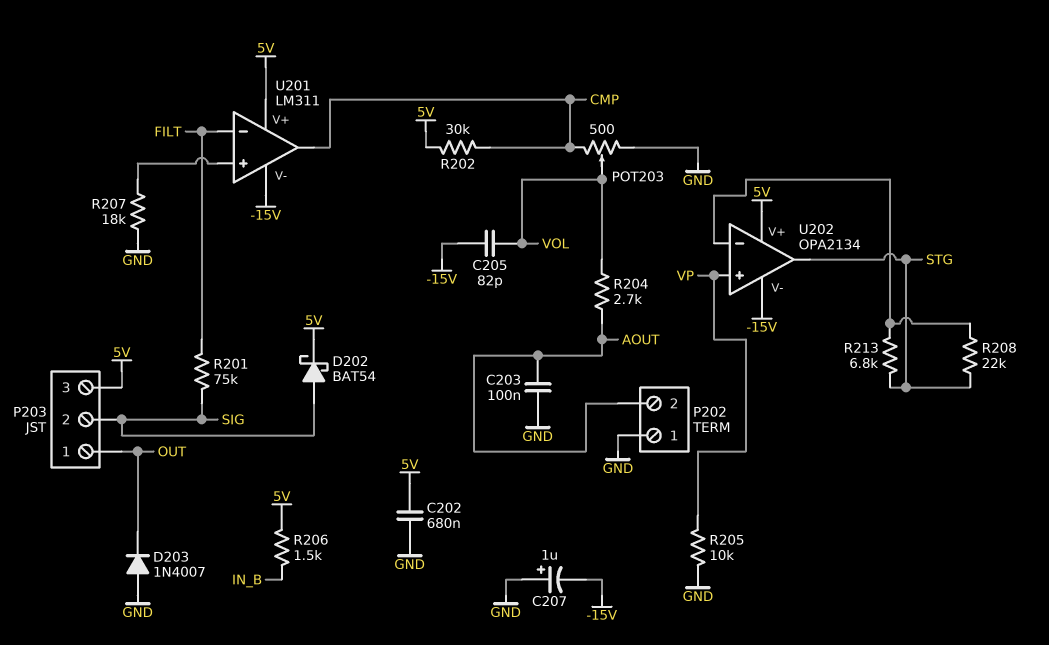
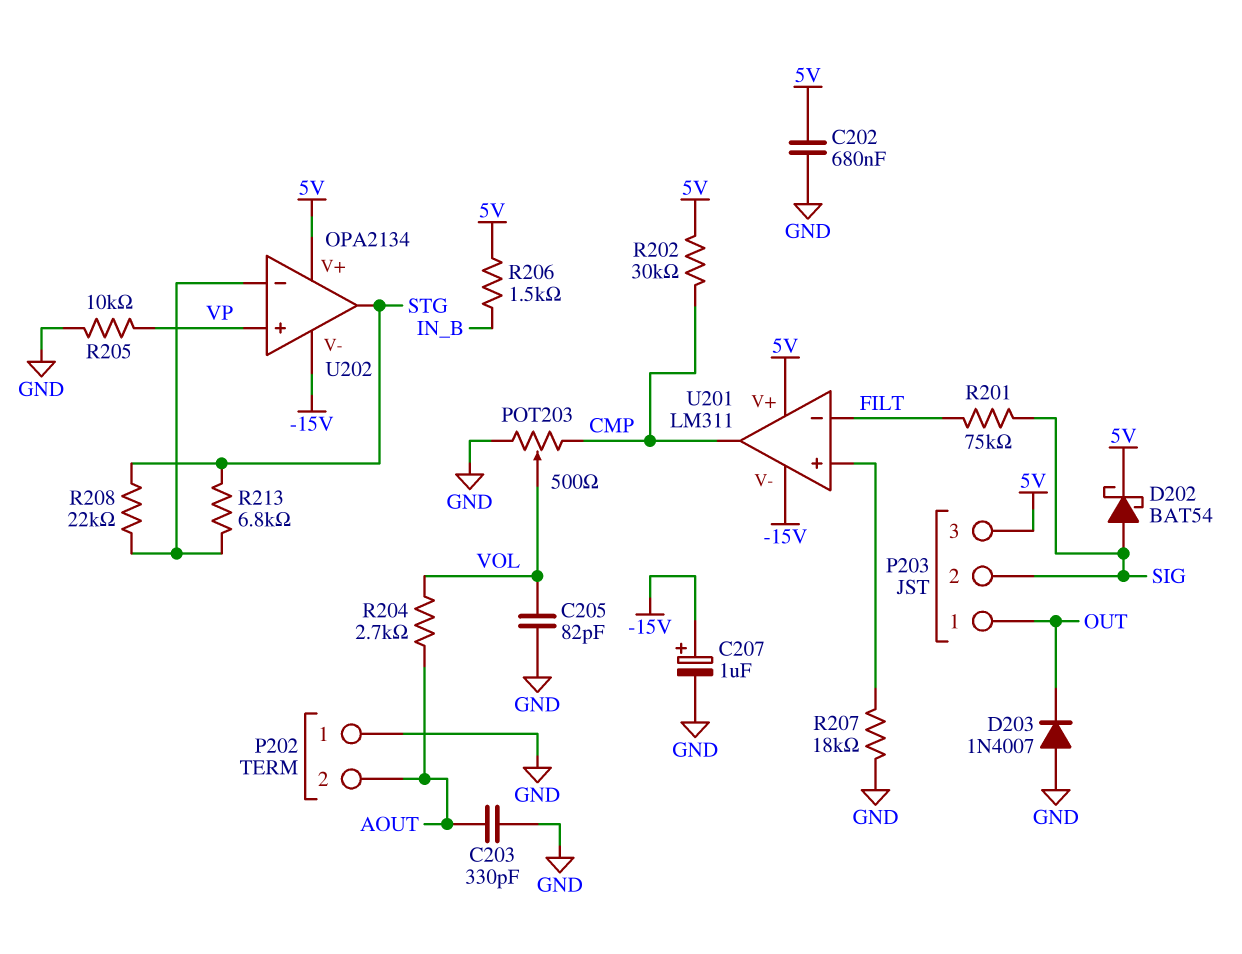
C203: 100nF (AOUT, GND) -> 330pF (AOUT, GND)
C205: 82pF (-15V, VOL) -> 82pF (GND, VOL)
C207: 1uF (plus GND, minus -15V) -> 1uF (plus -15V, minus GND)

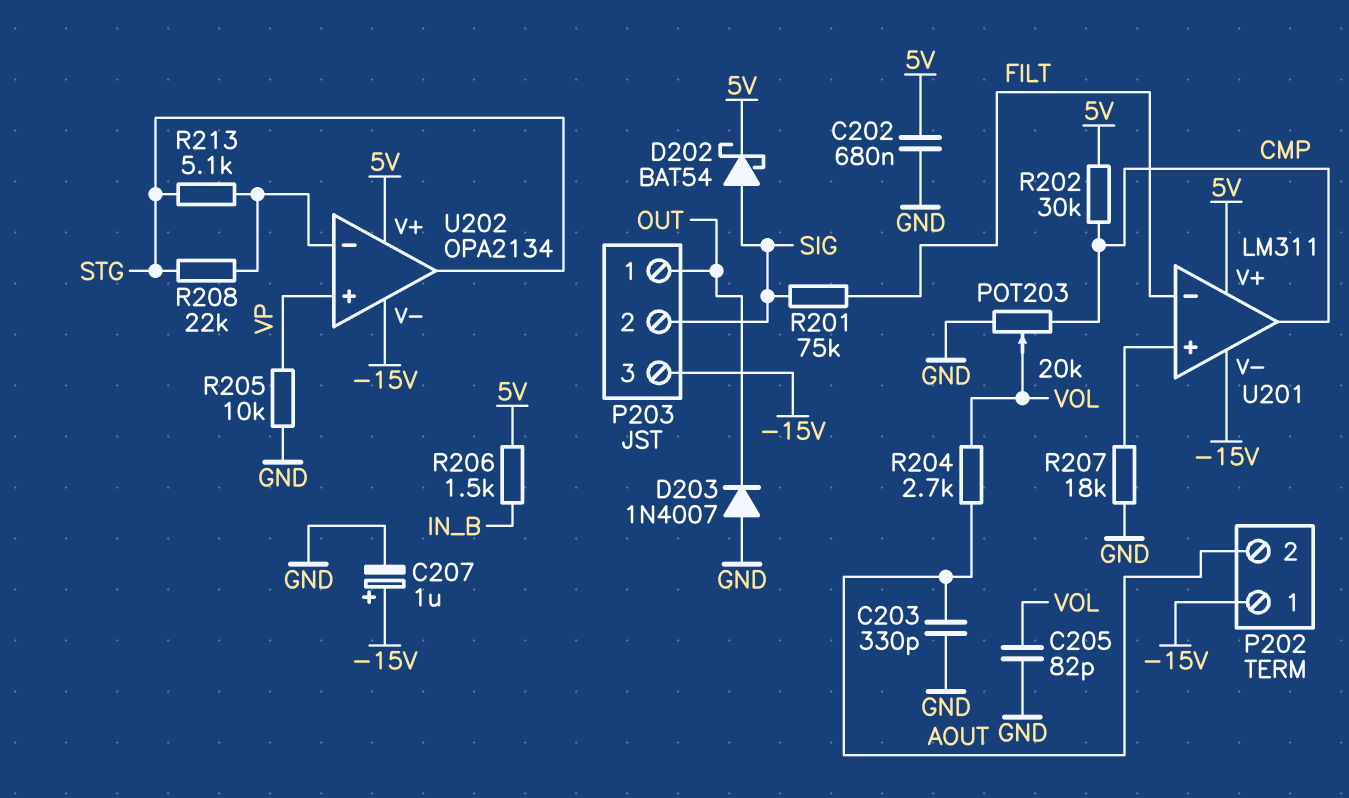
P202 pin 1: GND -> -15V
P203 pin 3: 5V -> -15V
POT203: 500 (CMP, GND, wiper VOL) -> 20k (CMP, GND, wiper VOL)
R213: 6.8k (STG, U202/in-) -> 5.1k (STG, U202/in-)

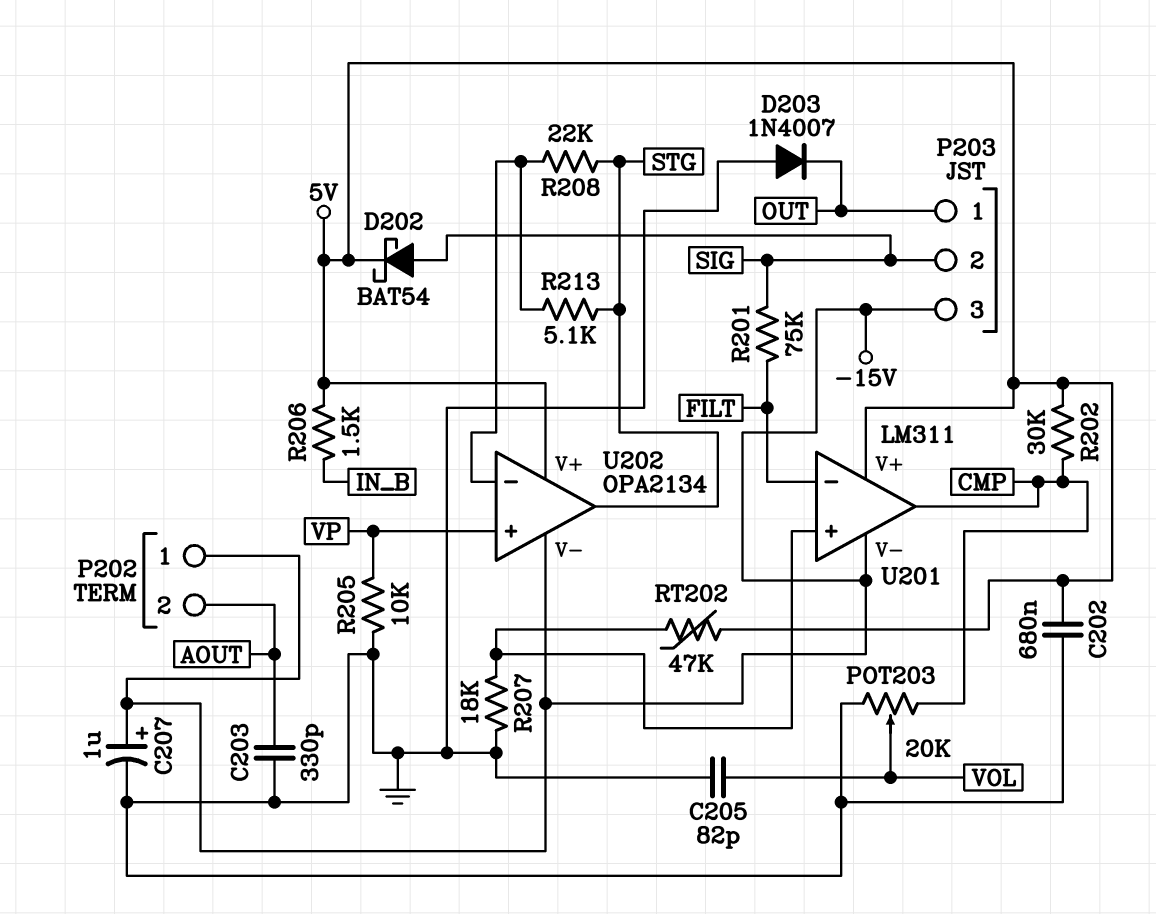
R204: 2.7k (AOUT, VOL) -> none
RT202: none -> 47k (5V, U201/in+)

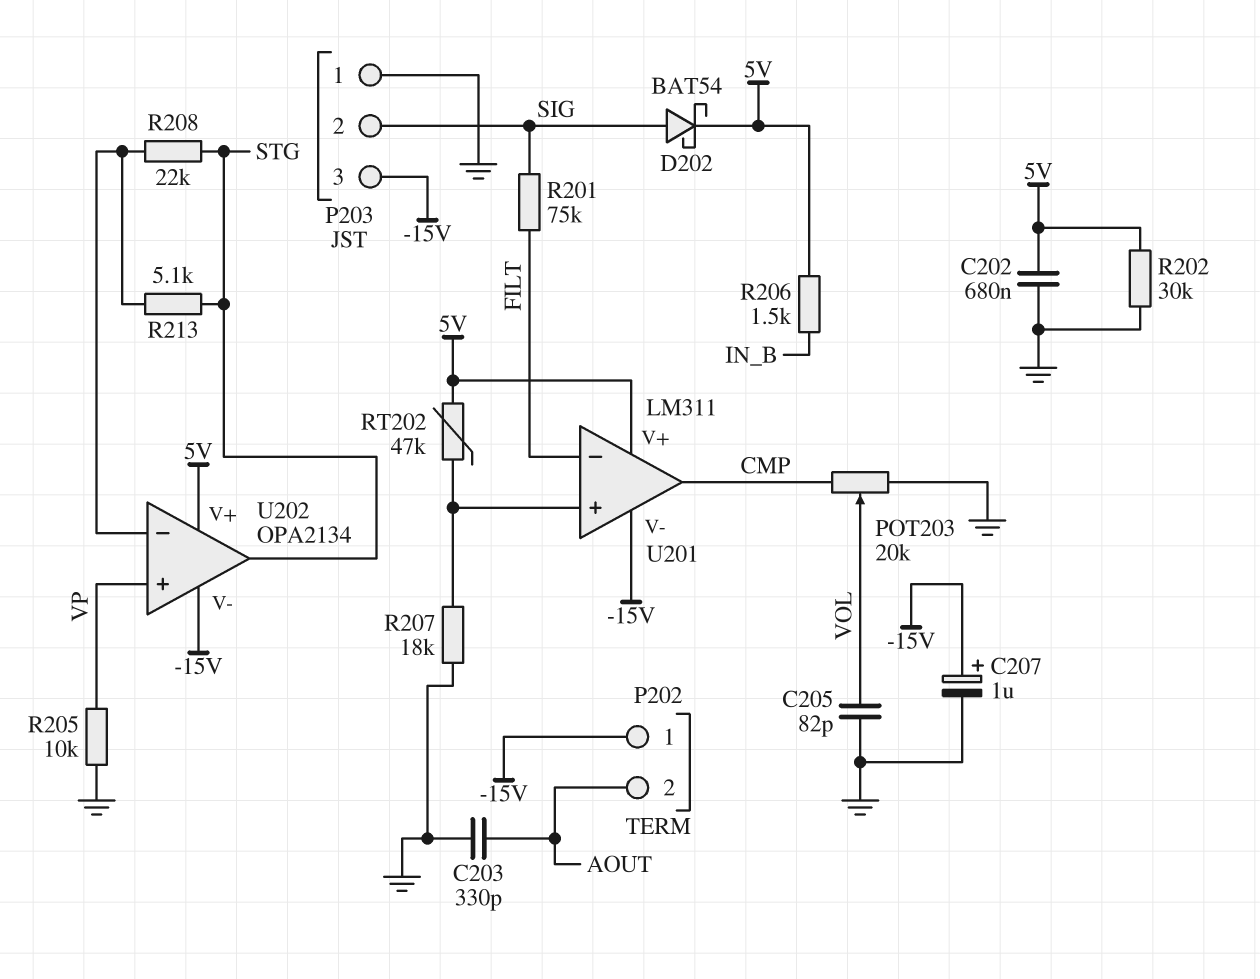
D203: diode 1N4007 (A GND, K OUT) -> none
P203 pin 1: OUT -> GND
R202: 30k (5V, CMP) -> 30k (5V, GND)

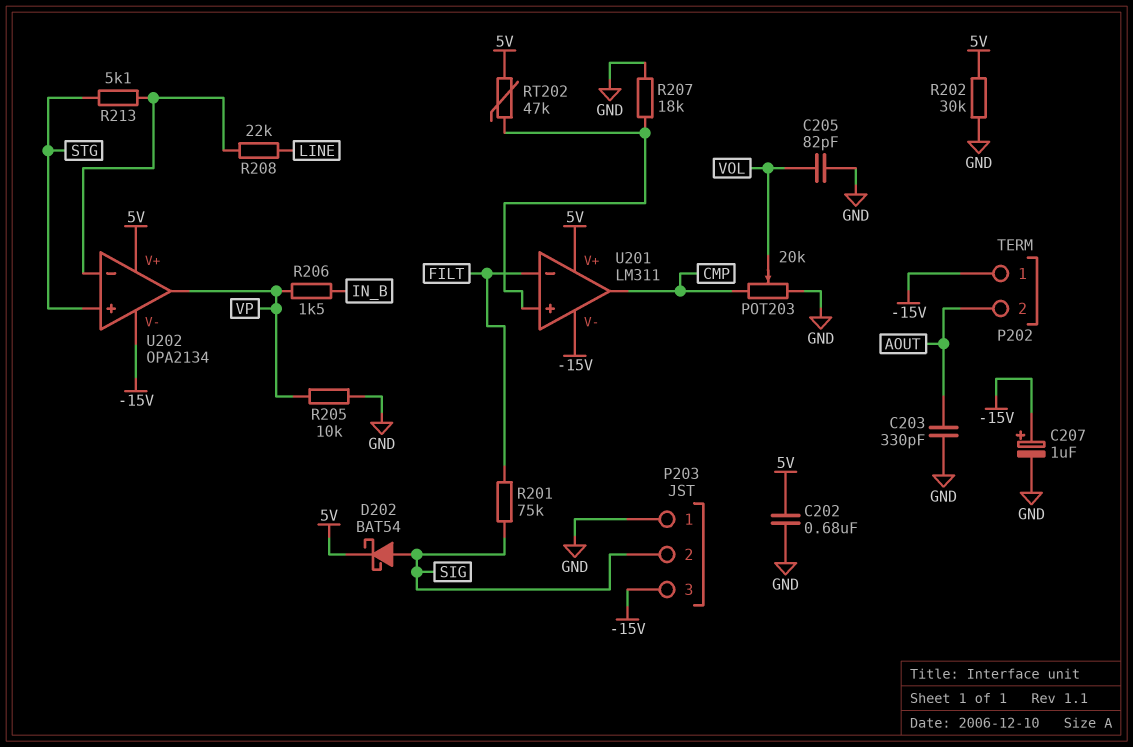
R206: 1.5k (5V, IN_B) -> 1.5k (IN_B, VP)
R208: 22k (STG, U202/in-) -> 22k (LINE, U202/in-)
U202 pin in+: VP -> STG
U202 pin out: STG -> VP

